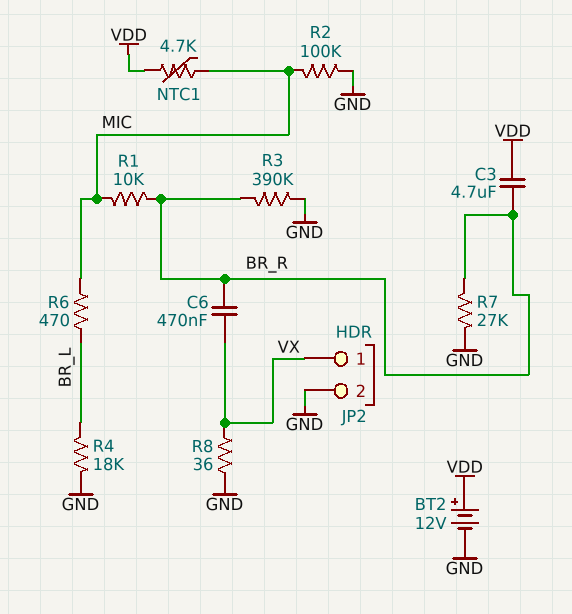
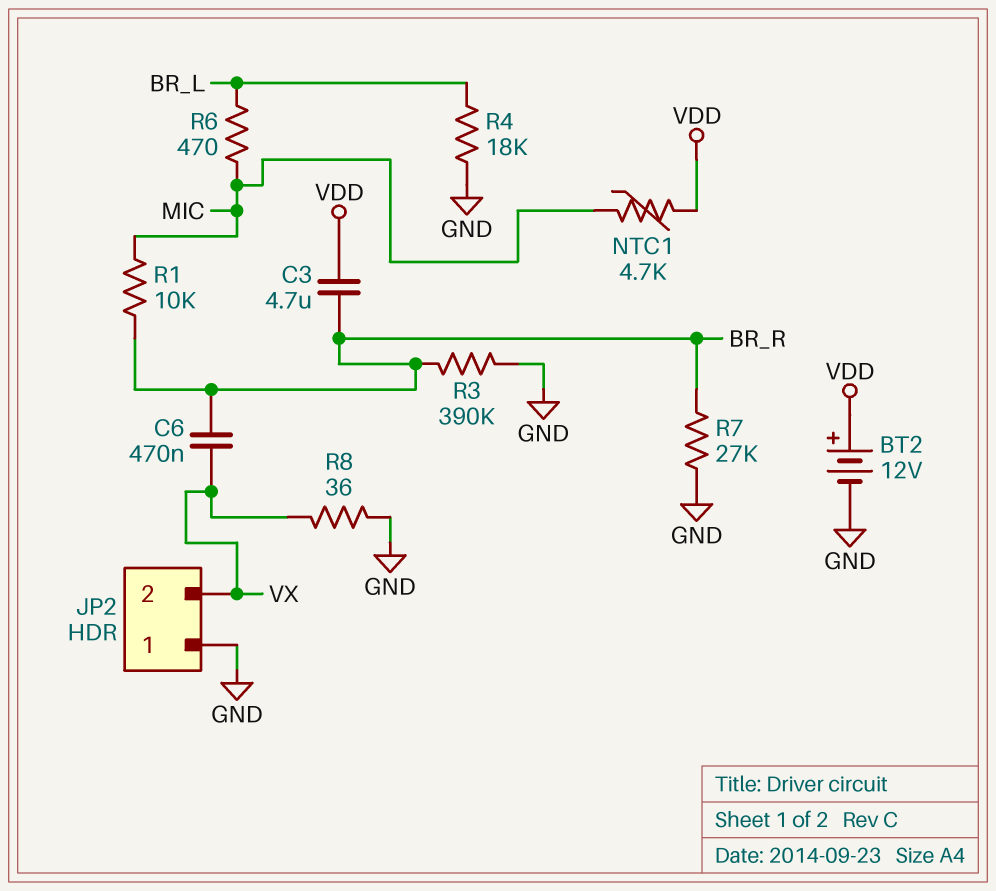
JP2 pin 1: VX -> GND
JP2 pin 2: GND -> VX
R2: 100k (GND, MIC) -> none

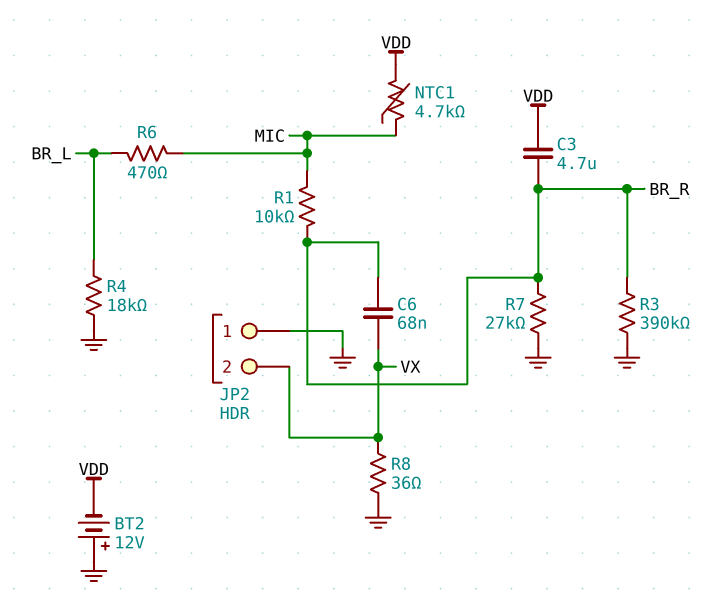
BT2: 12V (plus VDD, minus GND) -> 12V (plus GND, minus VDD)
C6: 470nF (BR_R, VX) -> 68nF (BR_R, VX)

